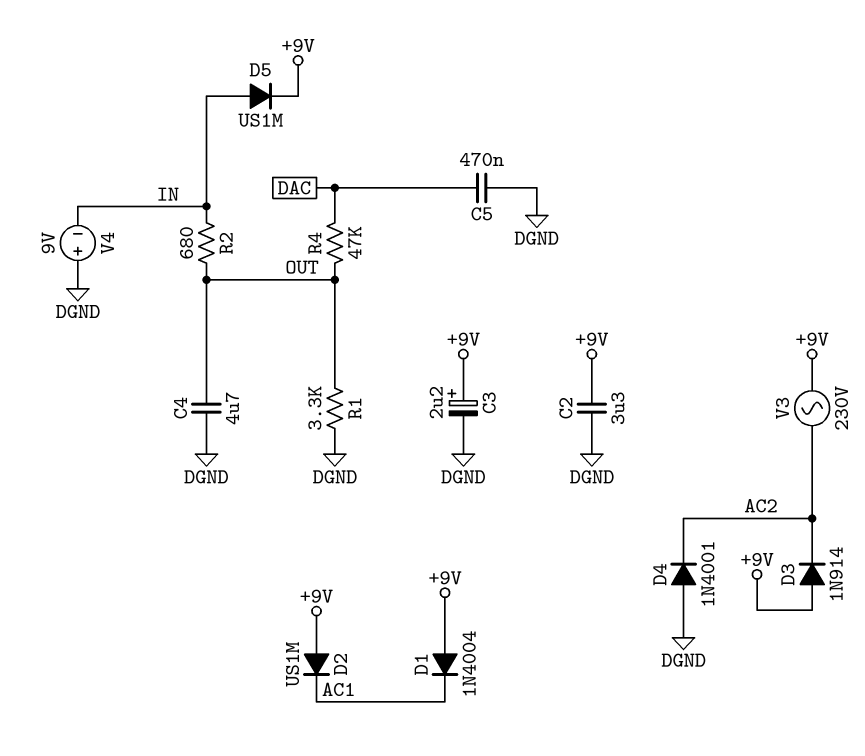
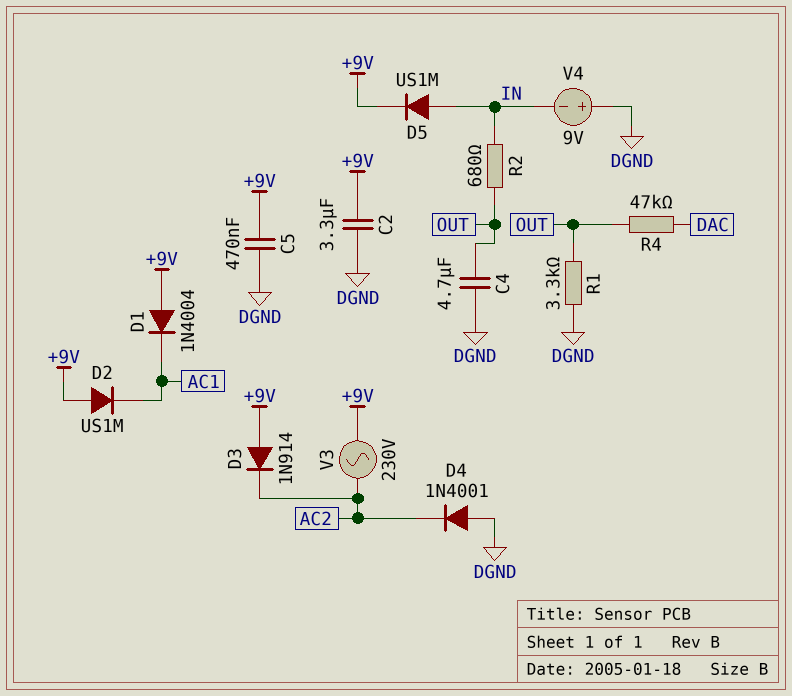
C3: 2.2uF (plus +9V, minus DGND) -> none
C5: 470nF (DAC, DGND) -> 470nF (+9V, DGND)

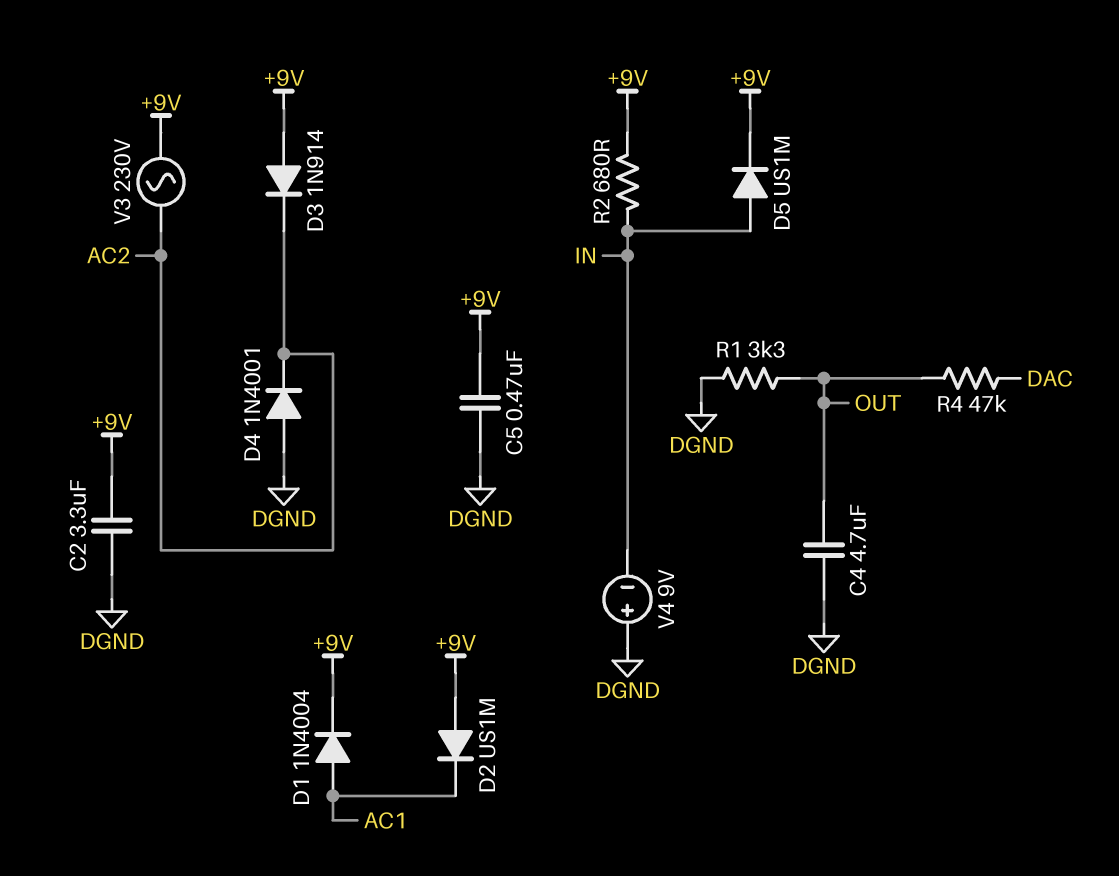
D1: diode 1N4004 (A +9V, K AC1) -> diode 1N4004 (A AC1, K +9V)
R2: 680 (IN, OUT) -> 680 (+9V, IN)

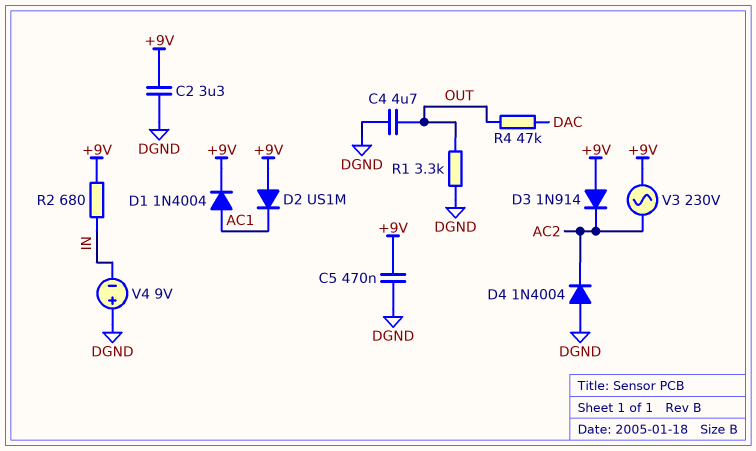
D4: diode 1N4001 (A DGND, K AC2) -> diode 1N4004 (A DGND, K AC2)
D5: diode US1M (A IN, K +9V) -> none

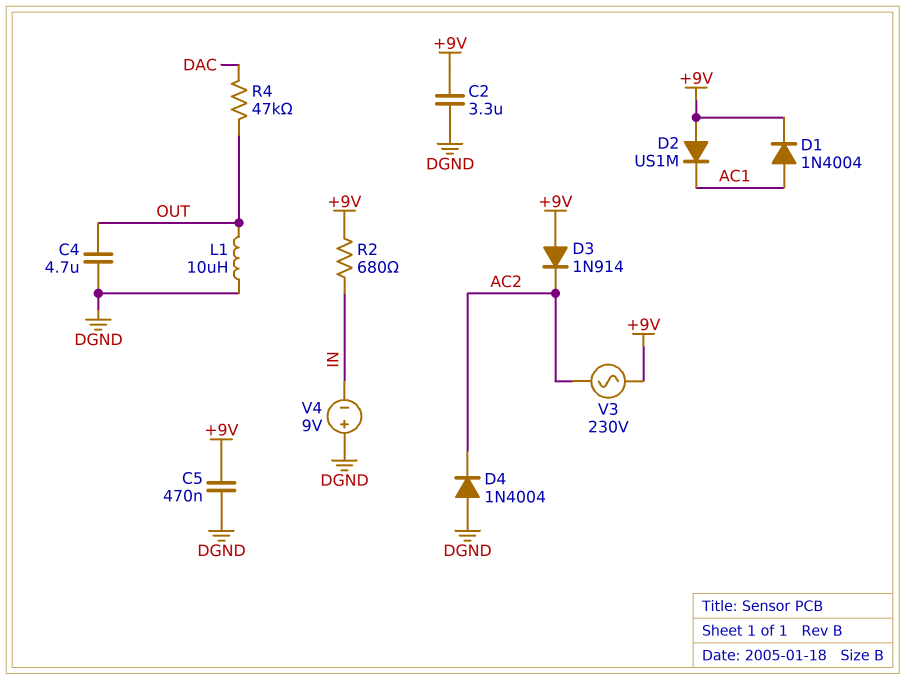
L1: none -> 10uH (DGND, OUT)
R1: 3.3k (DGND, OUT) -> none

